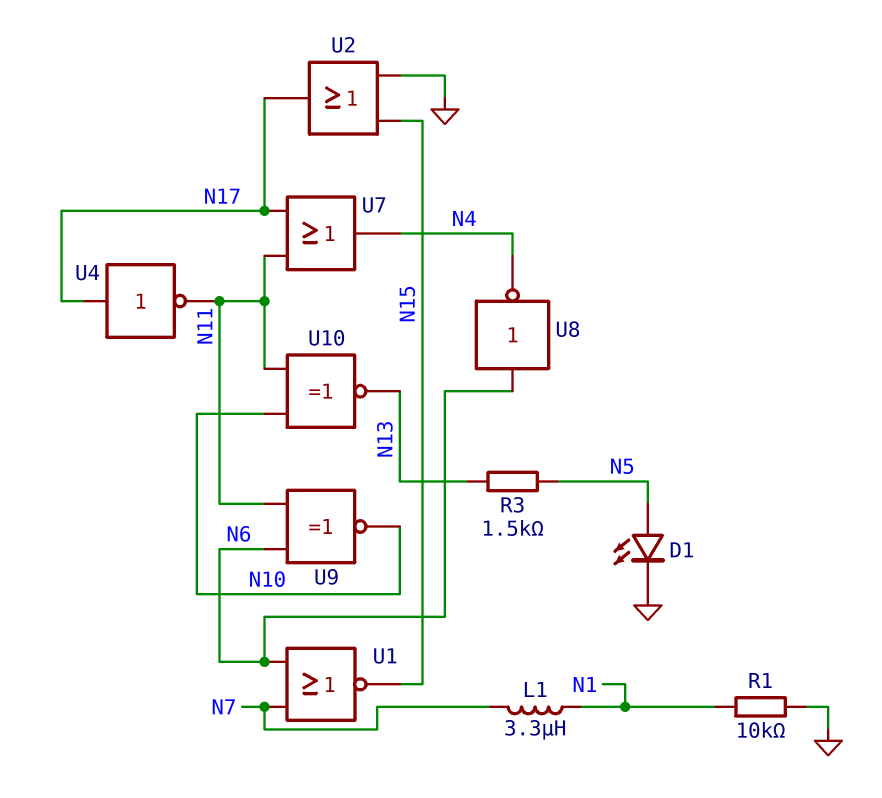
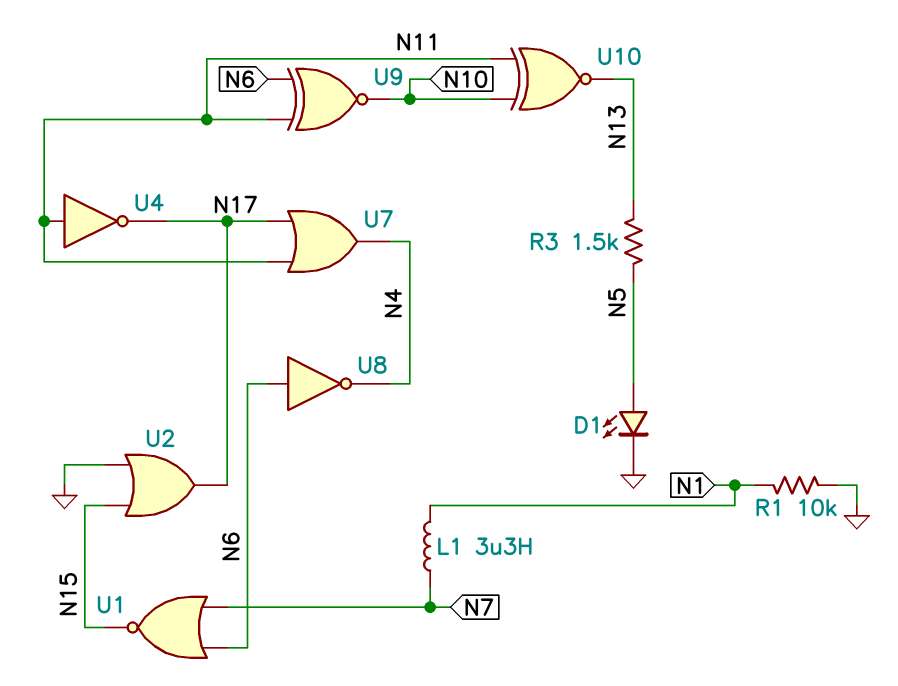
U4: NOT (in N17, out N11) -> NOT (in N11, out N17)

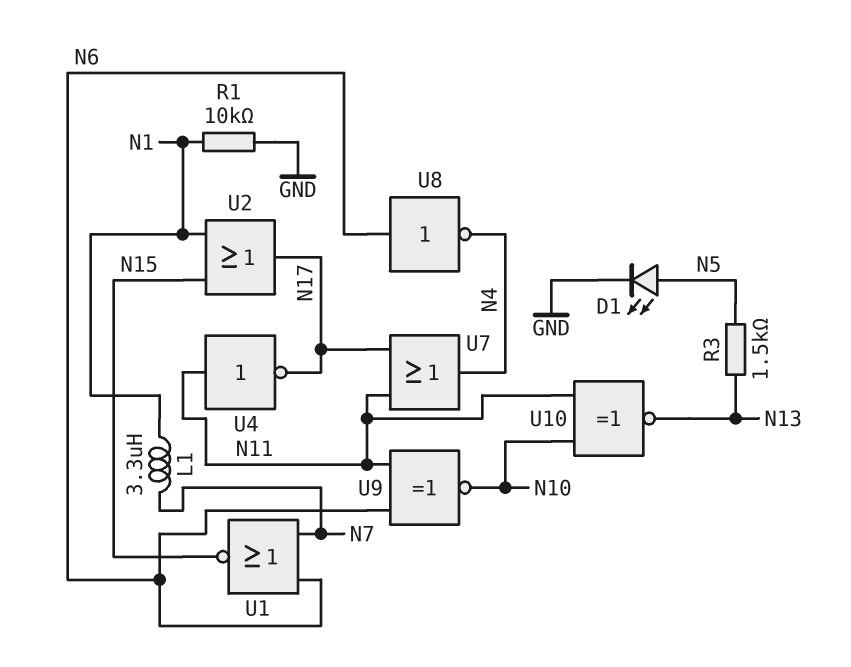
U2: OR (in GND, in N15, out N17) -> OR (in N1, in N15, out N17)

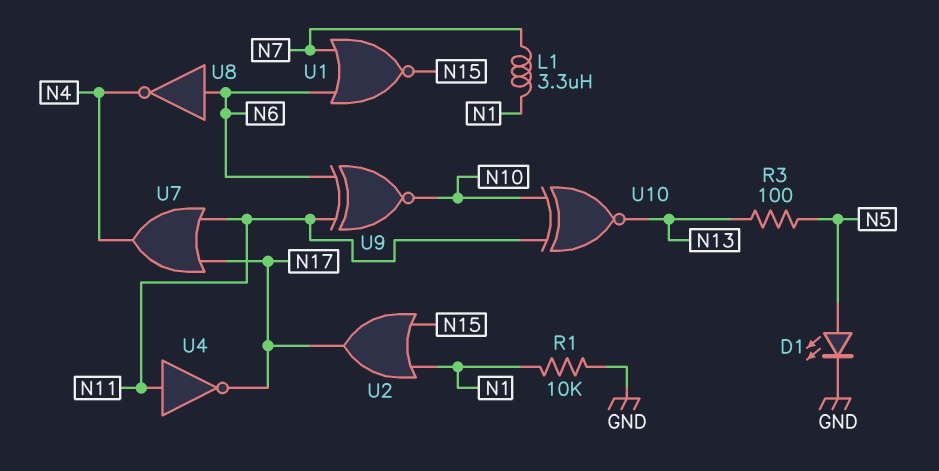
R3: 1.5k (N5, N13) -> 100 (N5, N13)

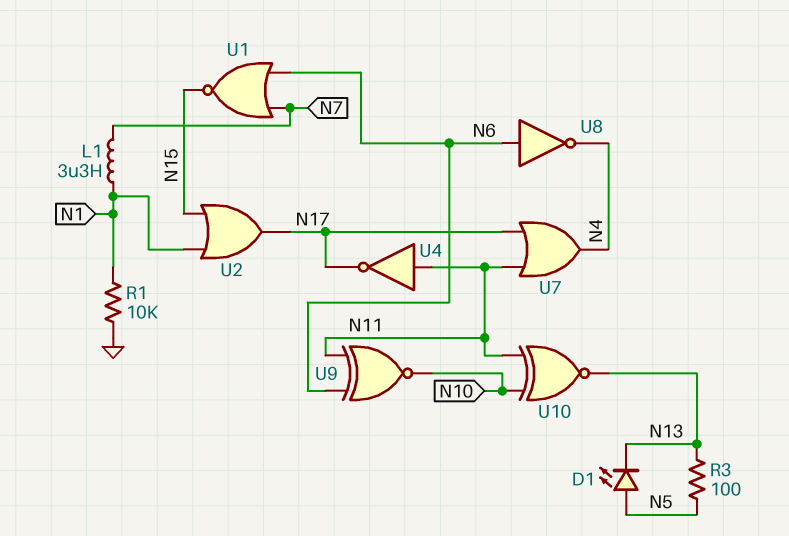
D1: LED (A N5, K GND) -> LED (A N5, K N13)

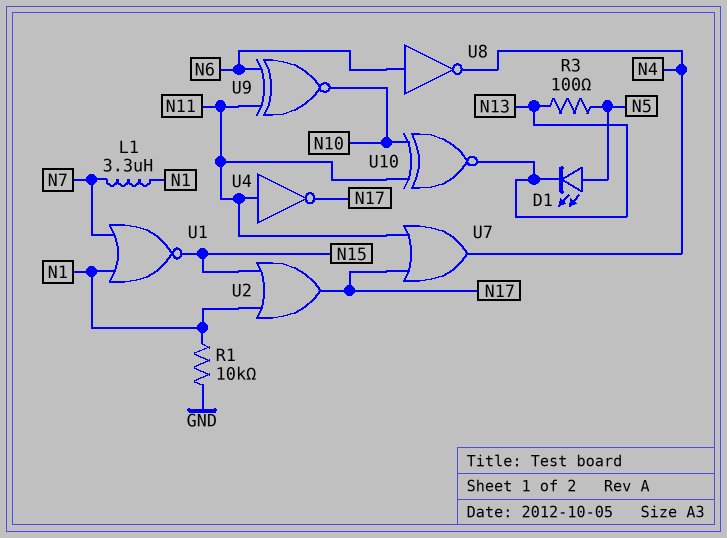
U1: NOR (in N6, in N7, out N15) -> NOR (in N1, in N7, out N15)

